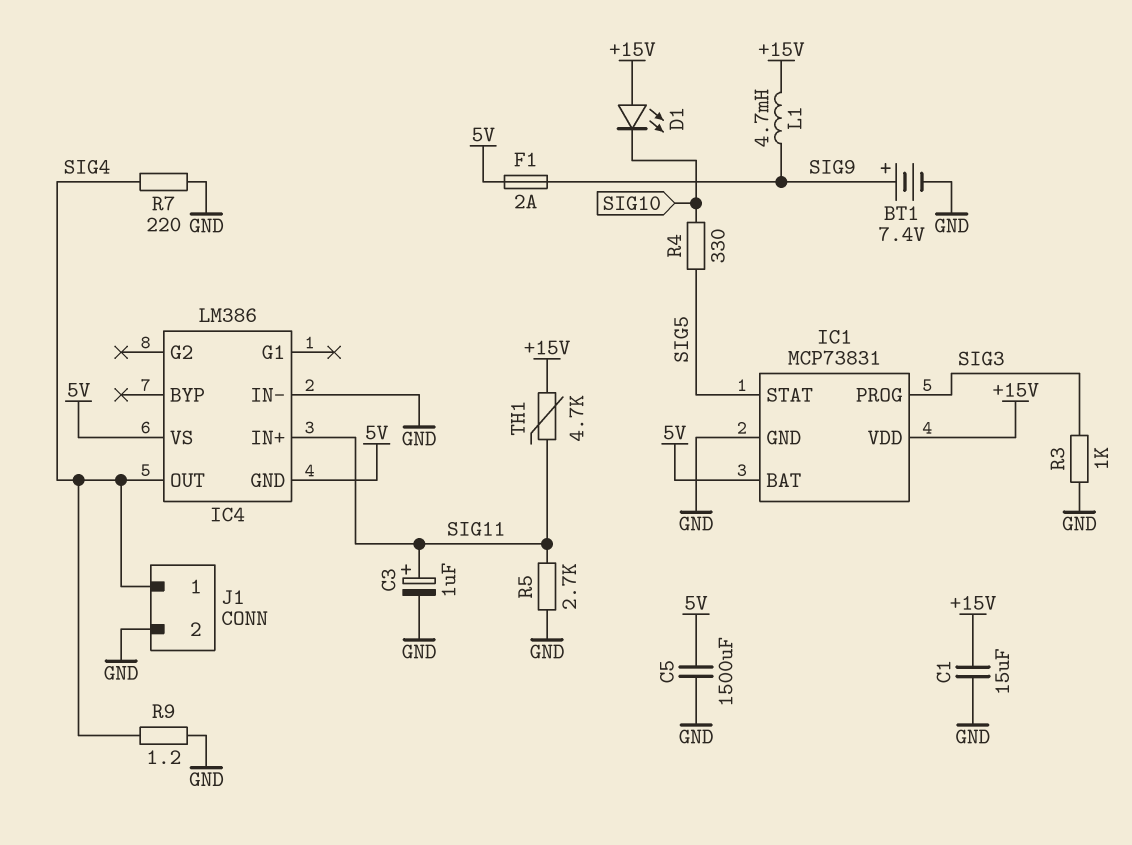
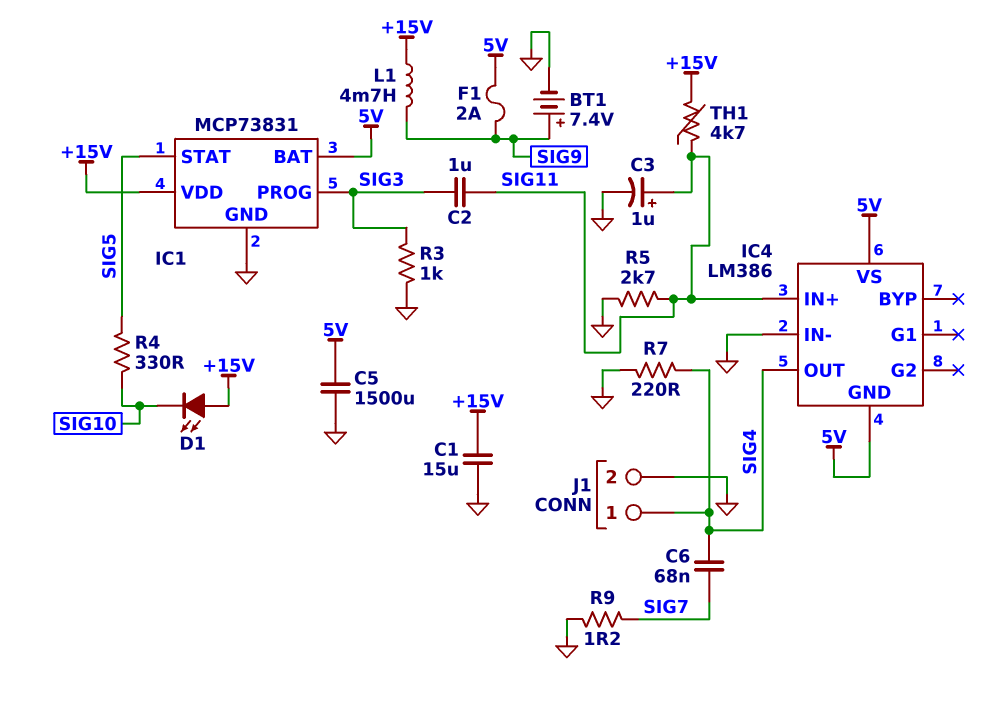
C2: none -> 1uF (SIG3, SIG11)
C6: none -> 68nF (SIG4, SIG7)
R9: 1.2 (GND, SIG4) -> 1.2 (GND, SIG7)

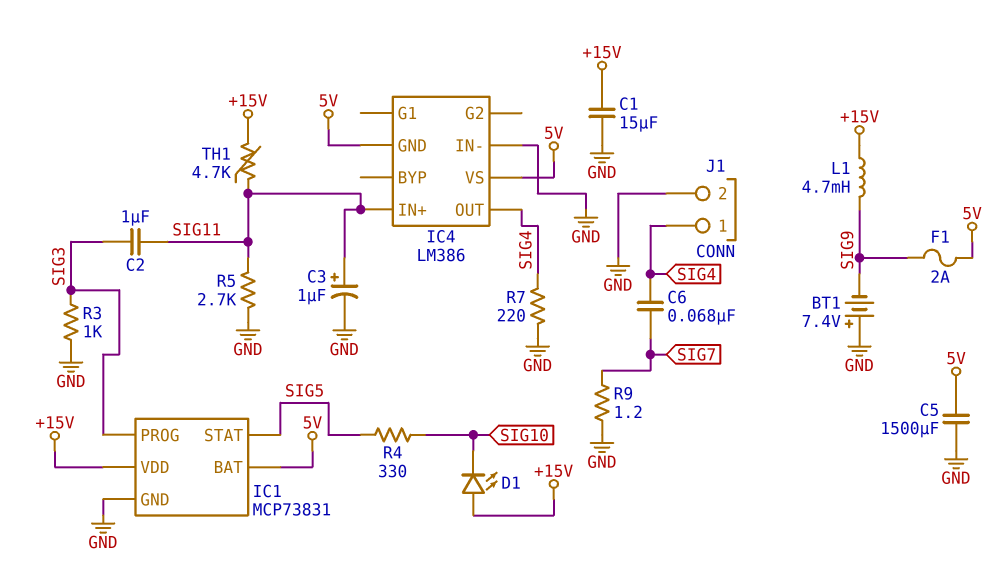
BT1: 7.4V (plus SIG9, minus GND) -> 7.4V (plus GND, minus SIG9)

